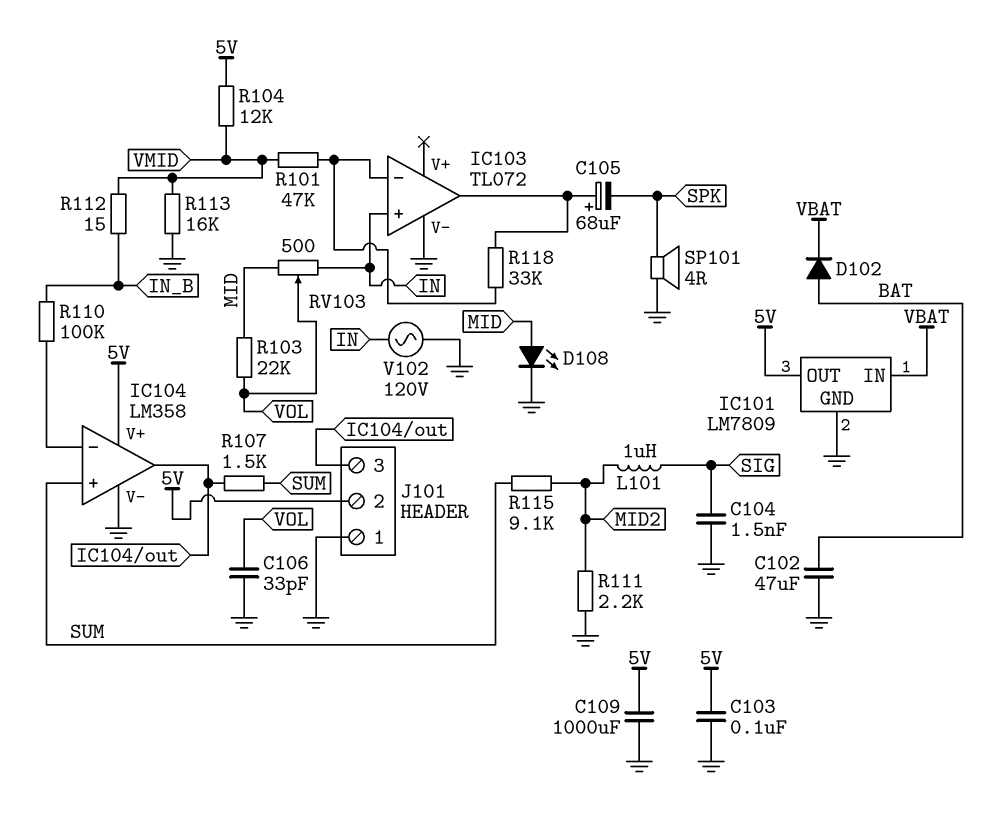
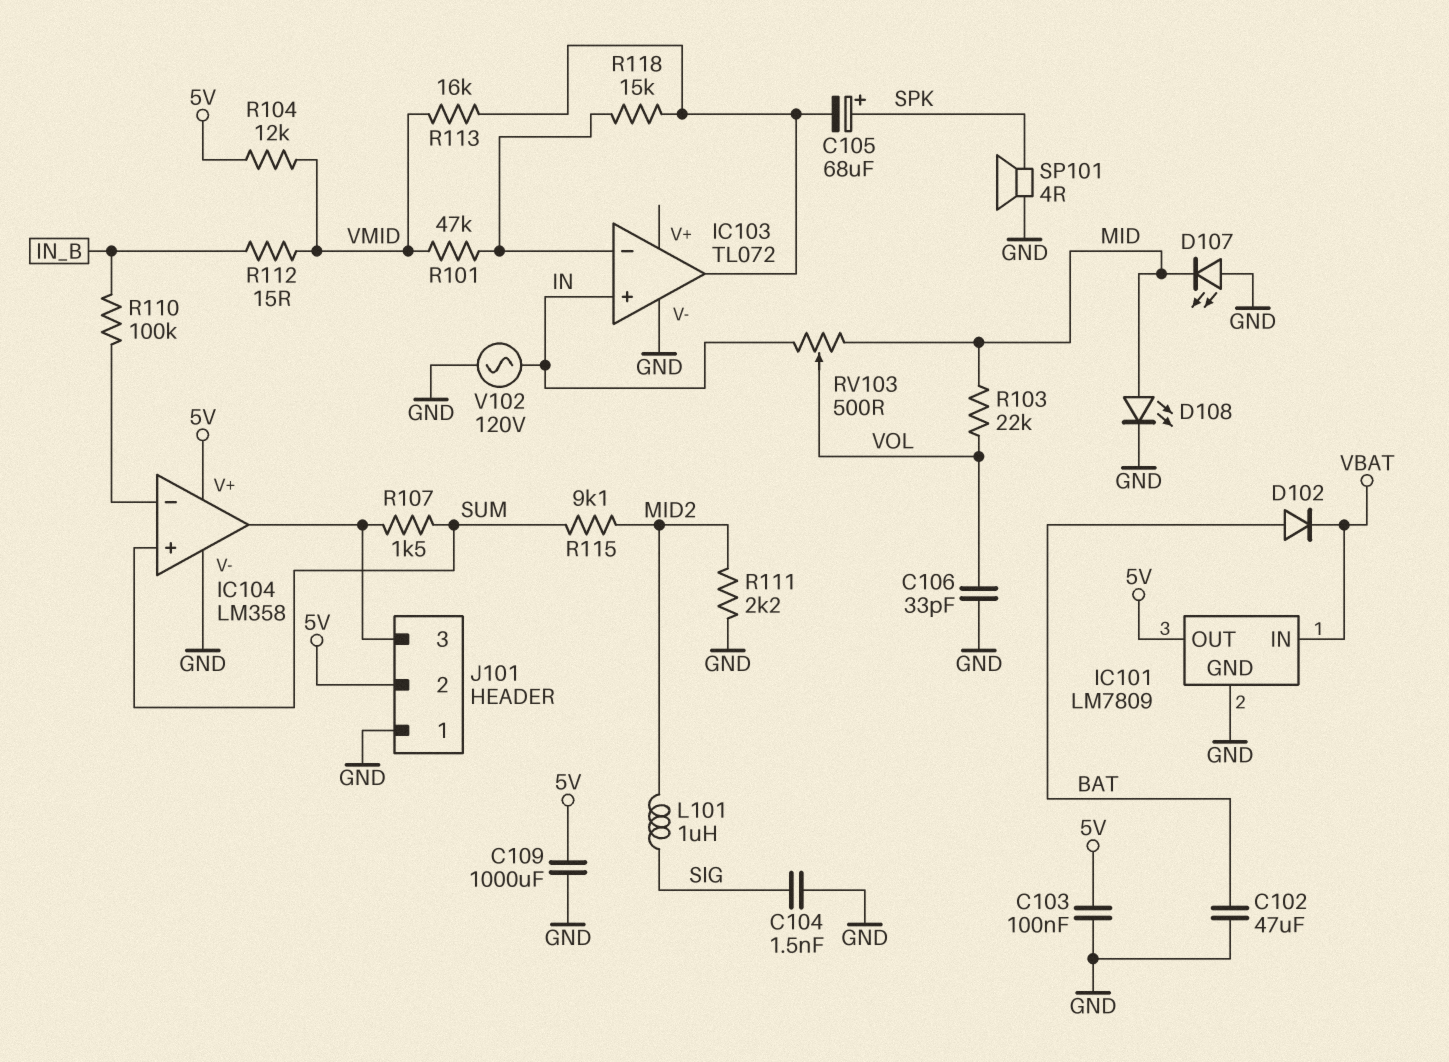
C105: 68uF (plus IC103/out, minus SPK) -> 68uF (plus SPK, minus IC103/out)
D107: none -> LED (A GND, K MID)
R113: 16k (GND, VMID) -> 16k (IC103/out, VMID)
R118: 33k (IC103/in-, IC103/out) -> 15k (IC103/in-, IC103/out)

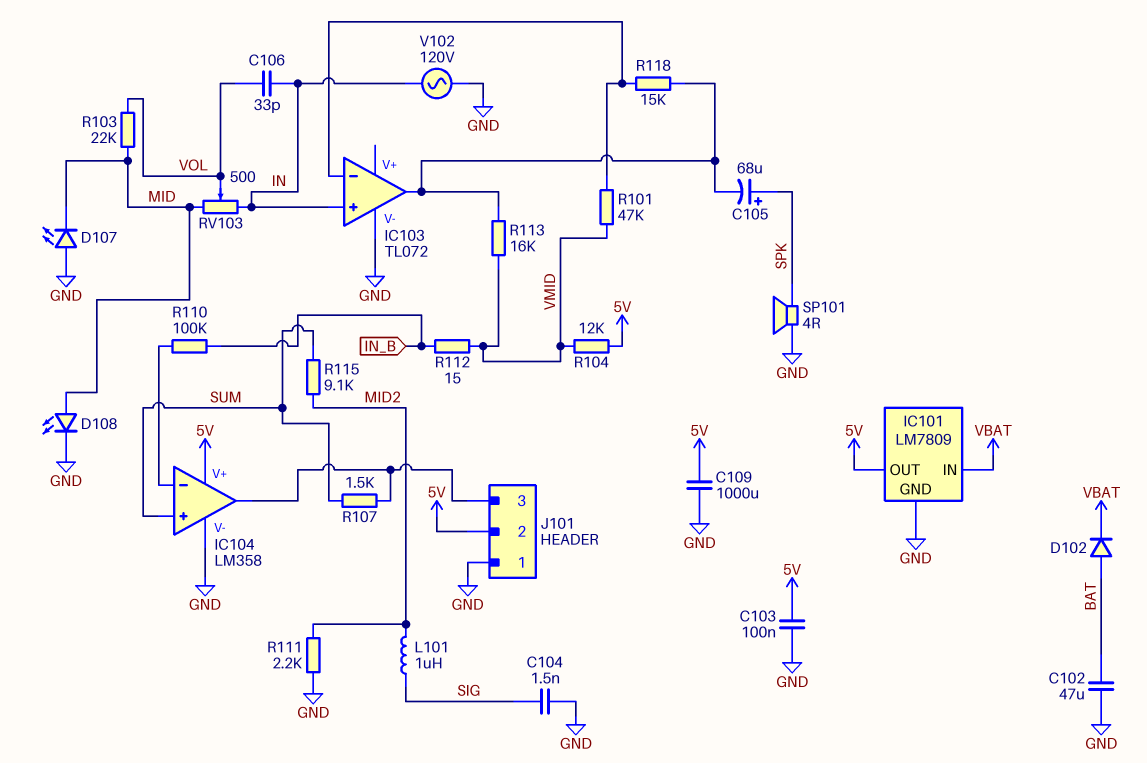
C106: 33pF (GND, VOL) -> 33pF (IN, VOL)

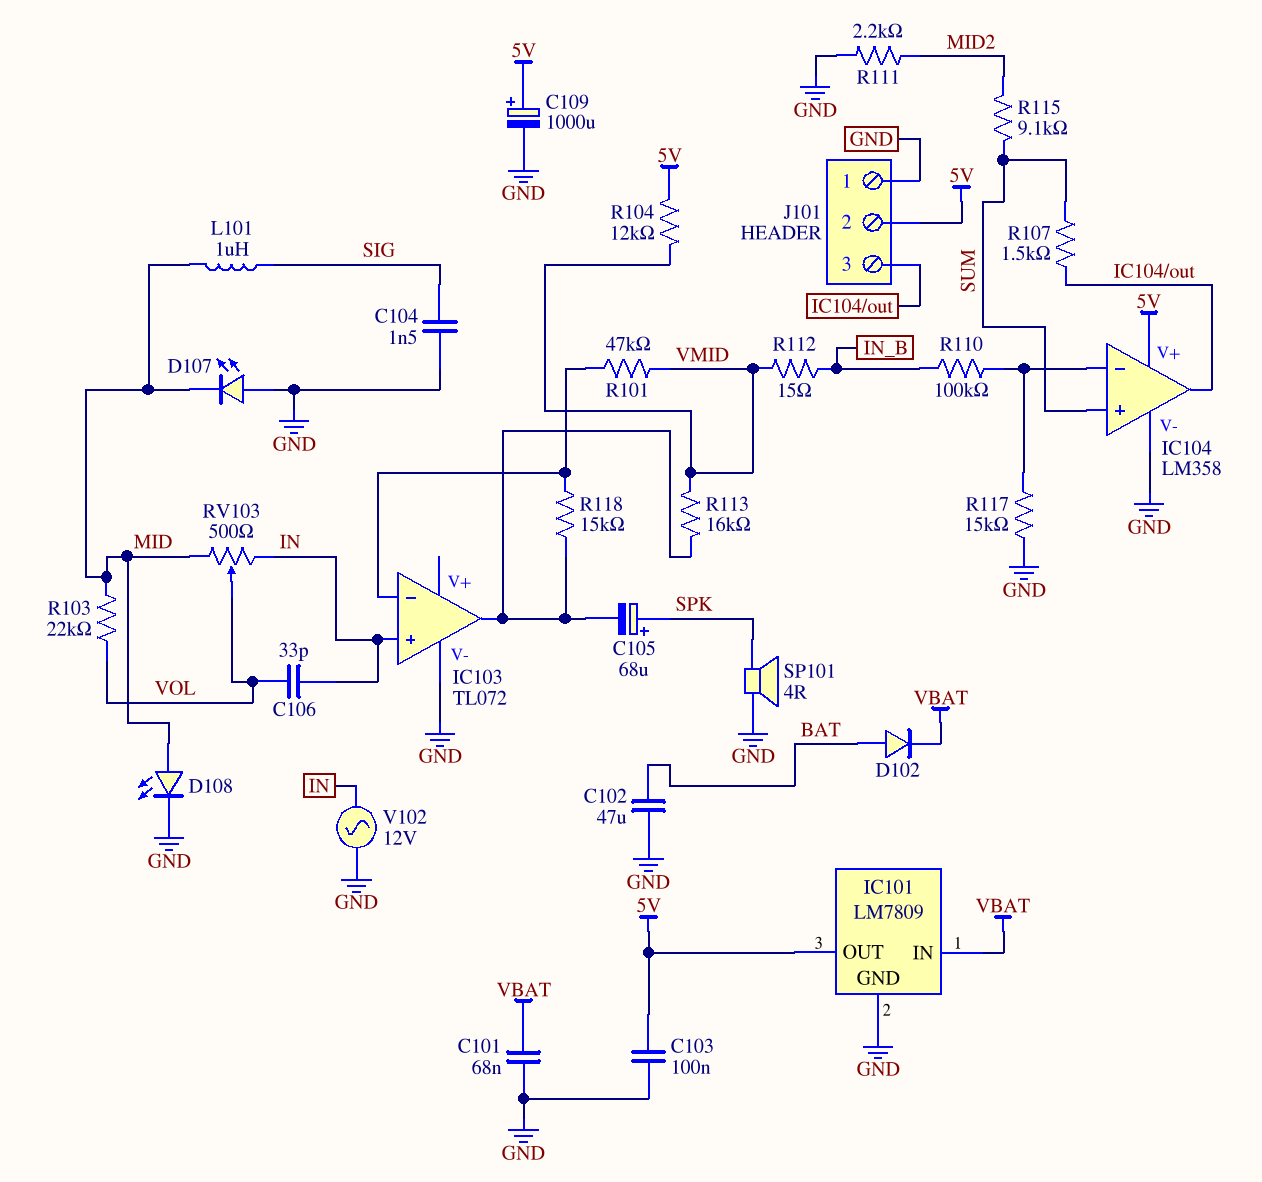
C101: none -> 68nF (GND, VBAT)
C109: 1000uF (5V, GND) -> 1000uF (plus 5V, minus GND)
L101: 1uH (MID2, SIG) -> 1uH (MID, SIG)
R117: none -> 15k (GND, IC104/in-)
V102: AC 120V (GND, IN) -> AC 12V (GND, IN)

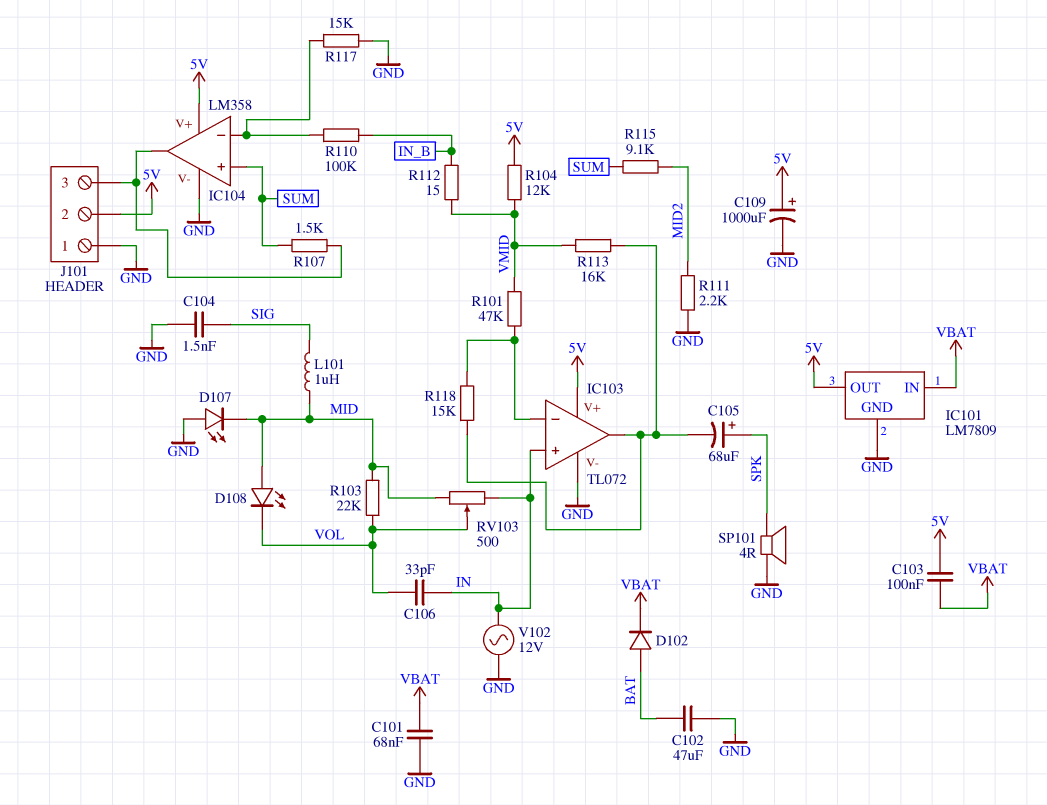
C103: 100nF (5V, GND) -> 100nF (5V, VBAT)
D108: LED (A MID, K GND) -> LED (A MID, K VOL)
IC103 pin V+: none -> 5V

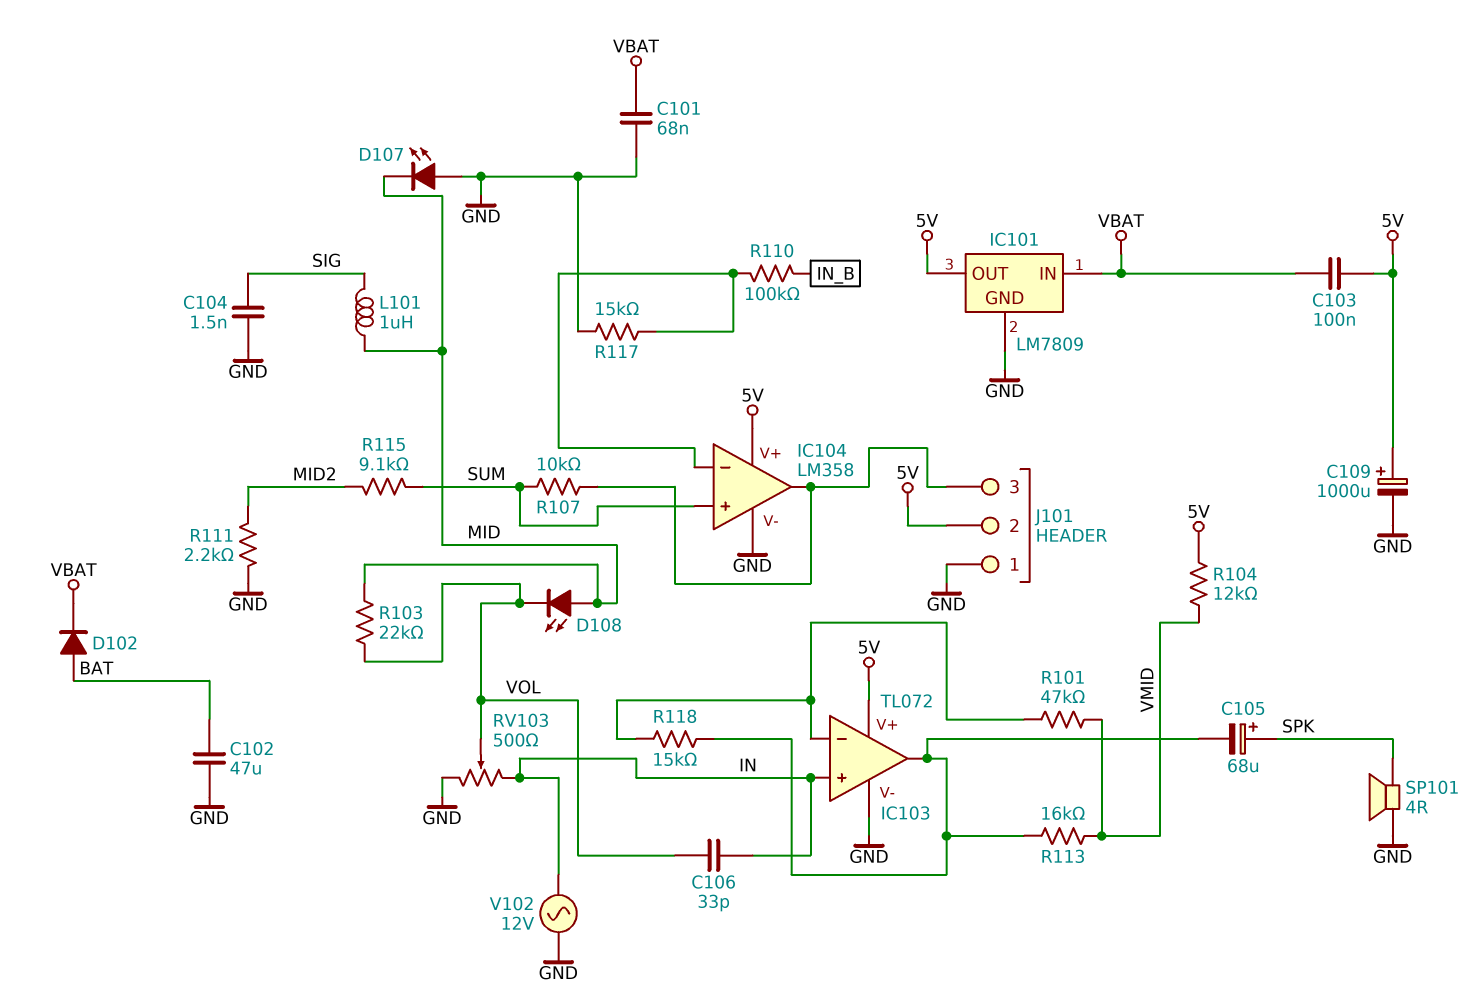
R107: 1.5k (IC104/out, SUM) -> 10k (IC104/out, SUM)
R112: 15 (IN_B, VMID) -> none
RV103: 500 (IN, MID, wiper VOL) -> 500 (GND, IN, wiper VOL)

